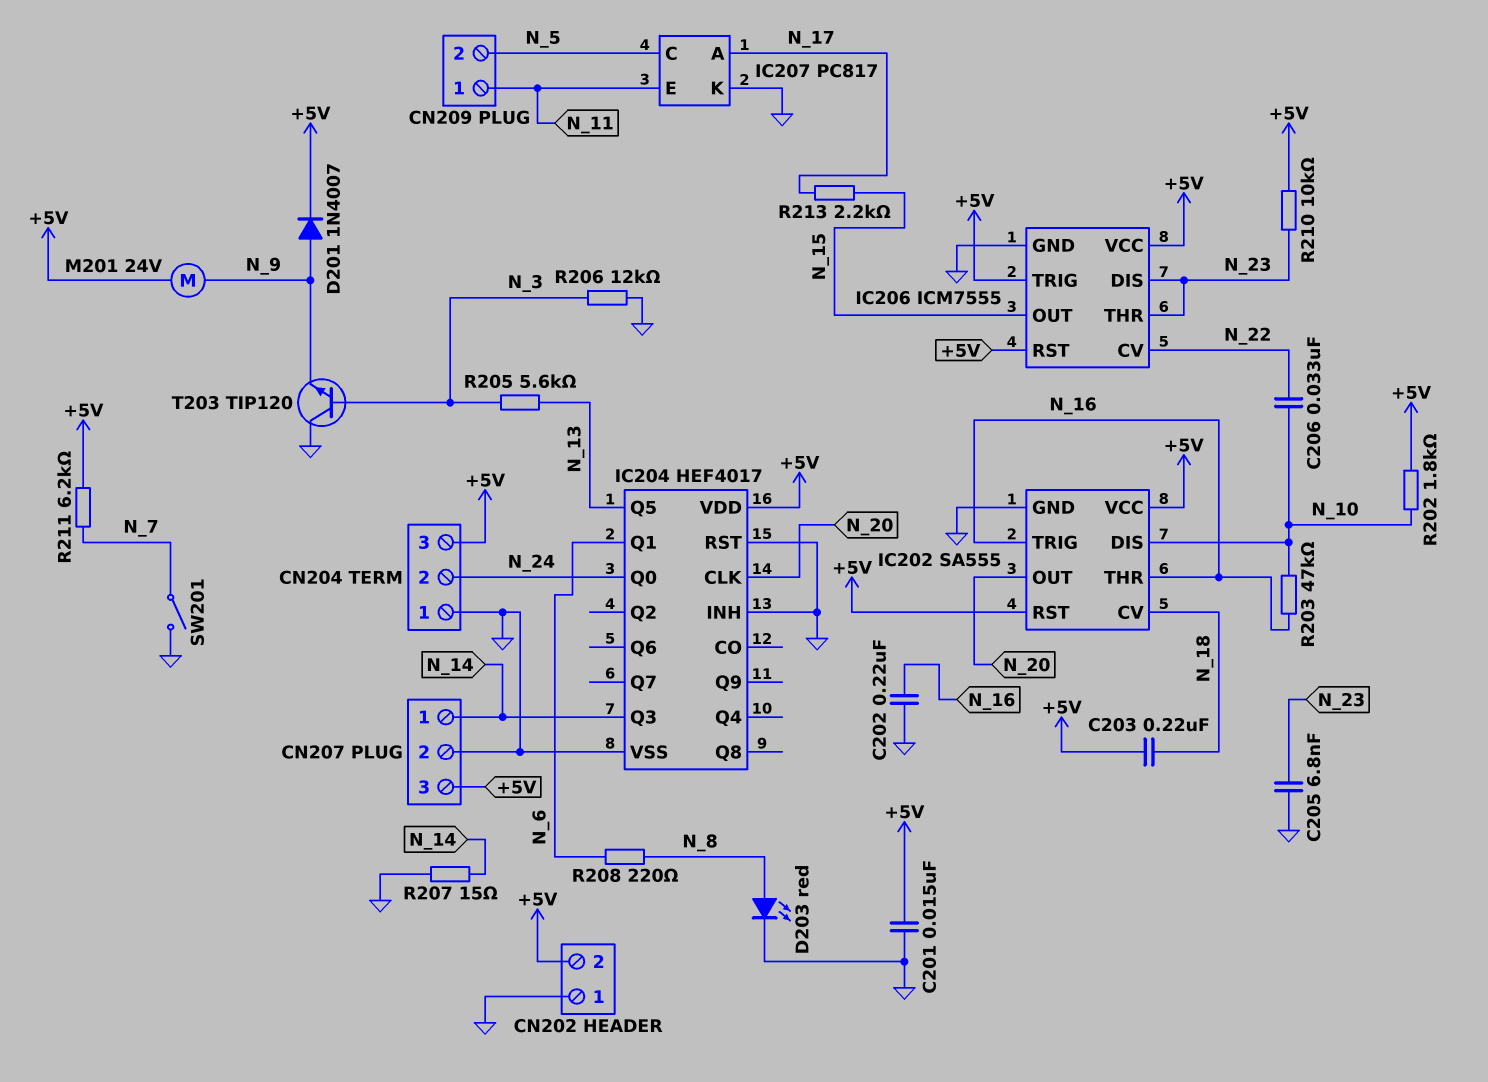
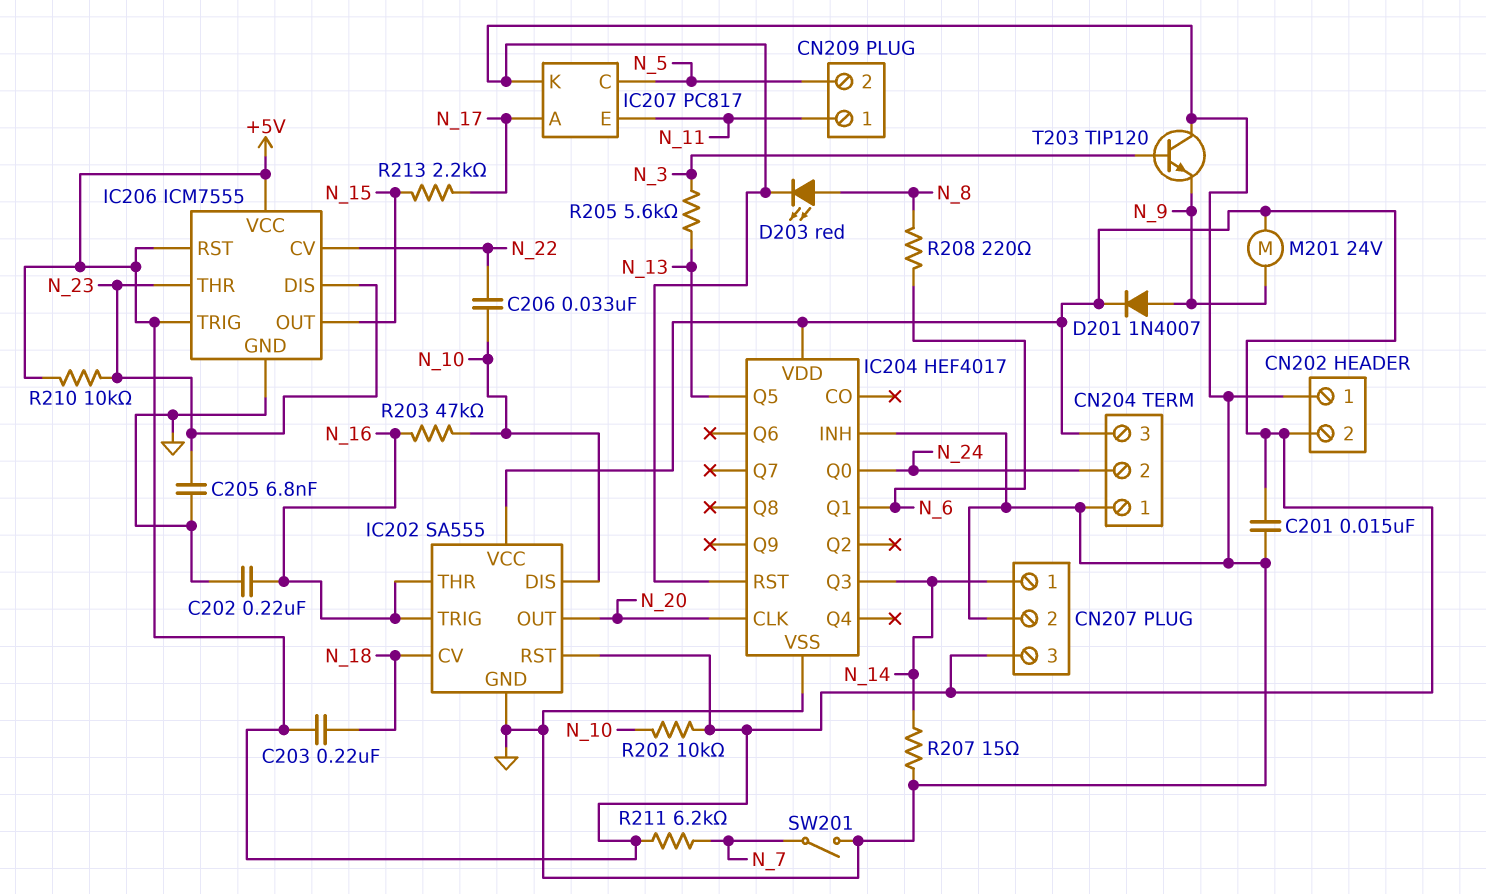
R202: 1.8k (+5V, N_10) -> 10k (+5V, N_10)
R206: 12k (GND, N_3) -> none

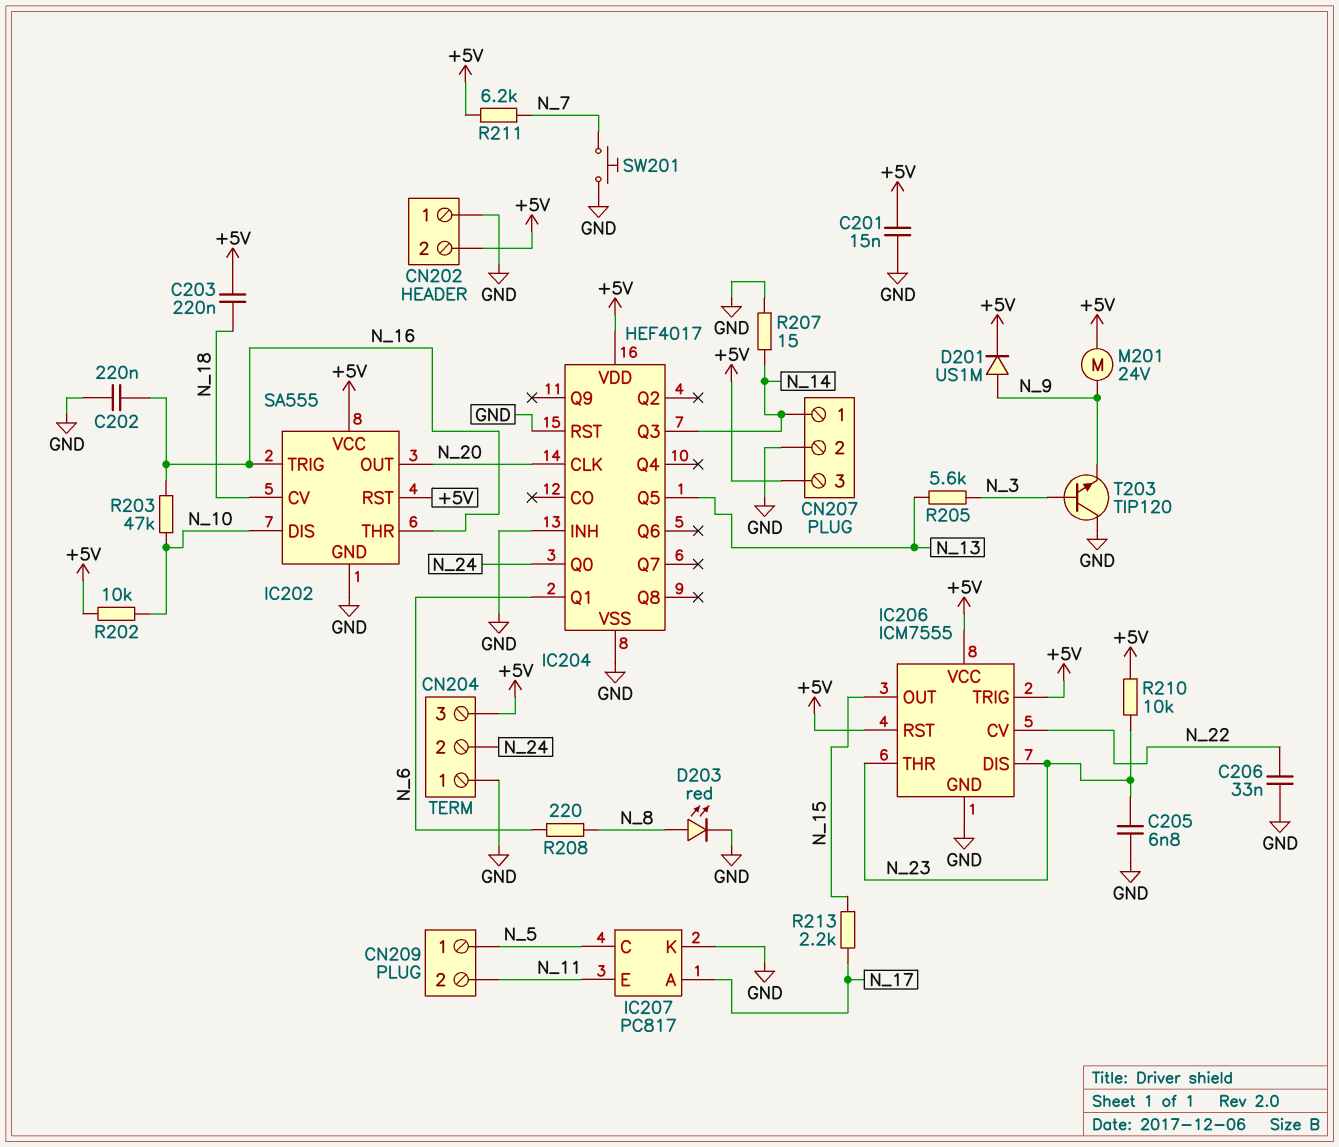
C206: 33nF (N_10, N_22) -> 33nF (GND, N_22)
CN209 pin 1: N_11 -> N_5
CN209 pin 2: N_5 -> N_11
D201: diode 1N4007 (A N_9, K +5V) -> diode US1M (A N_9, K +5V)
SW201: switch (GND, N_7) -> button (GND, N_7)

